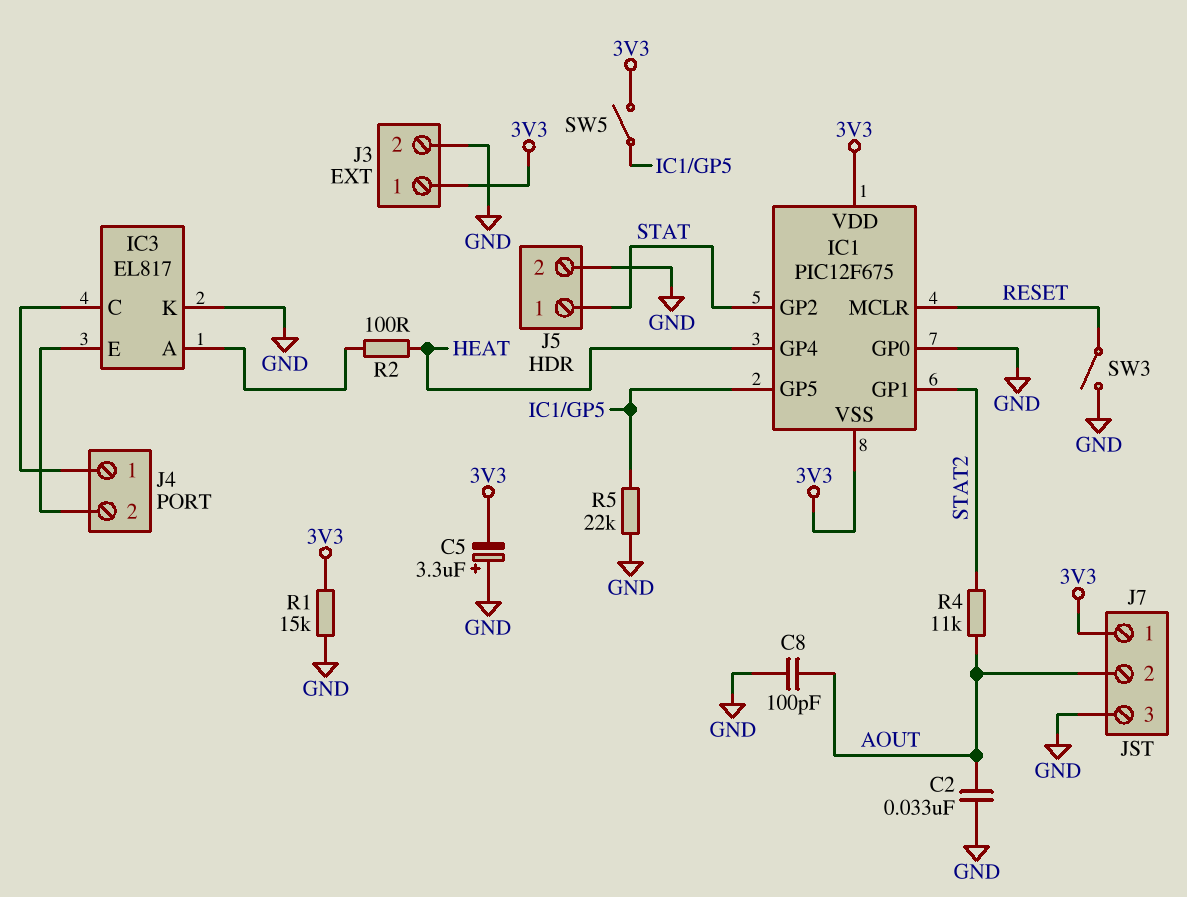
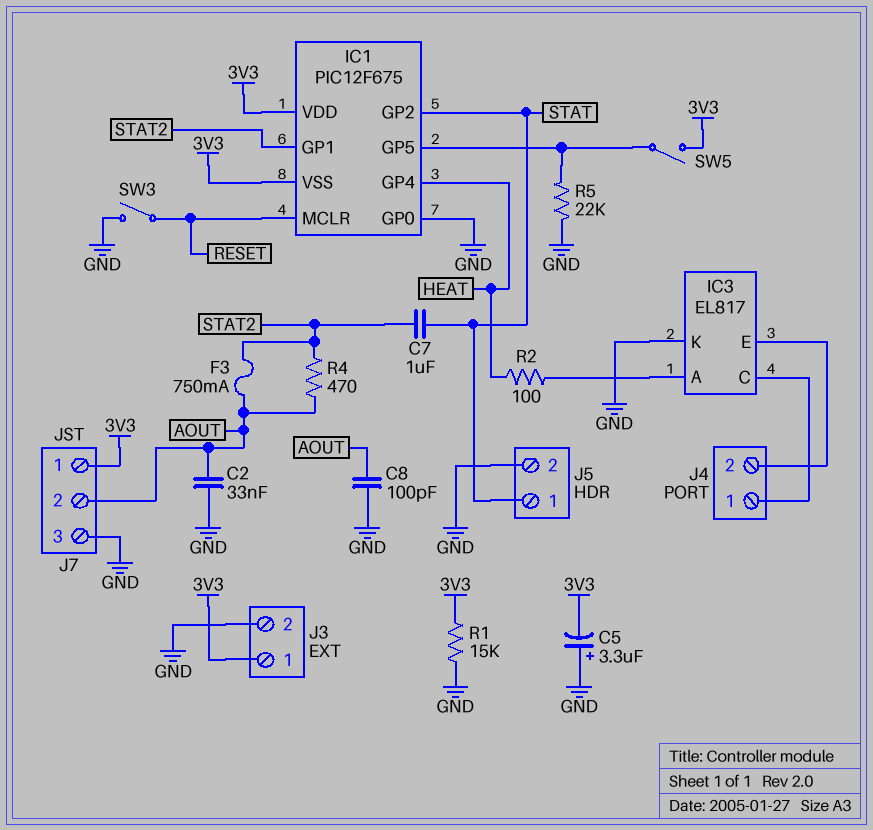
C7: none -> 1uF (STAT, STAT2)
F3: none -> 750mA (AOUT, STAT2)
R4: 11k (AOUT, STAT2) -> 470 (AOUT, STAT2)

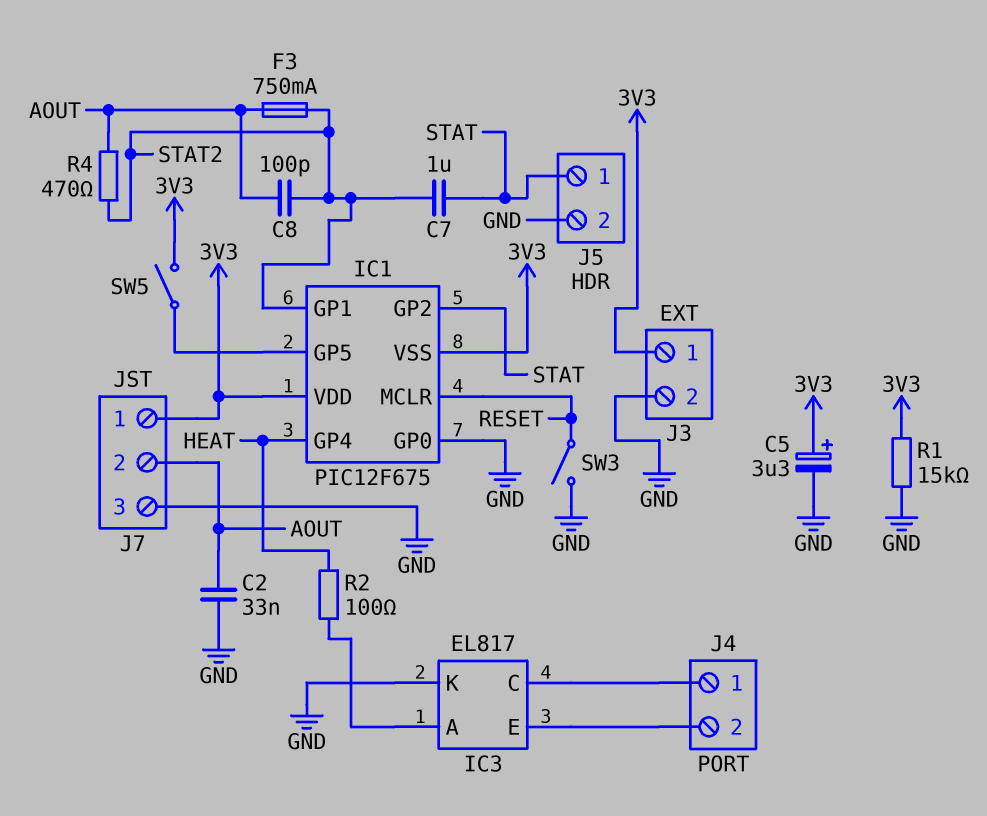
C5: 3.3uF (plus GND, minus 3V3) -> 3.3uF (plus 3V3, minus GND)
C8: 100pF (AOUT, GND) -> 100pF (AOUT, STAT2)
R5: 22k (GND, IC1/GP5) -> none

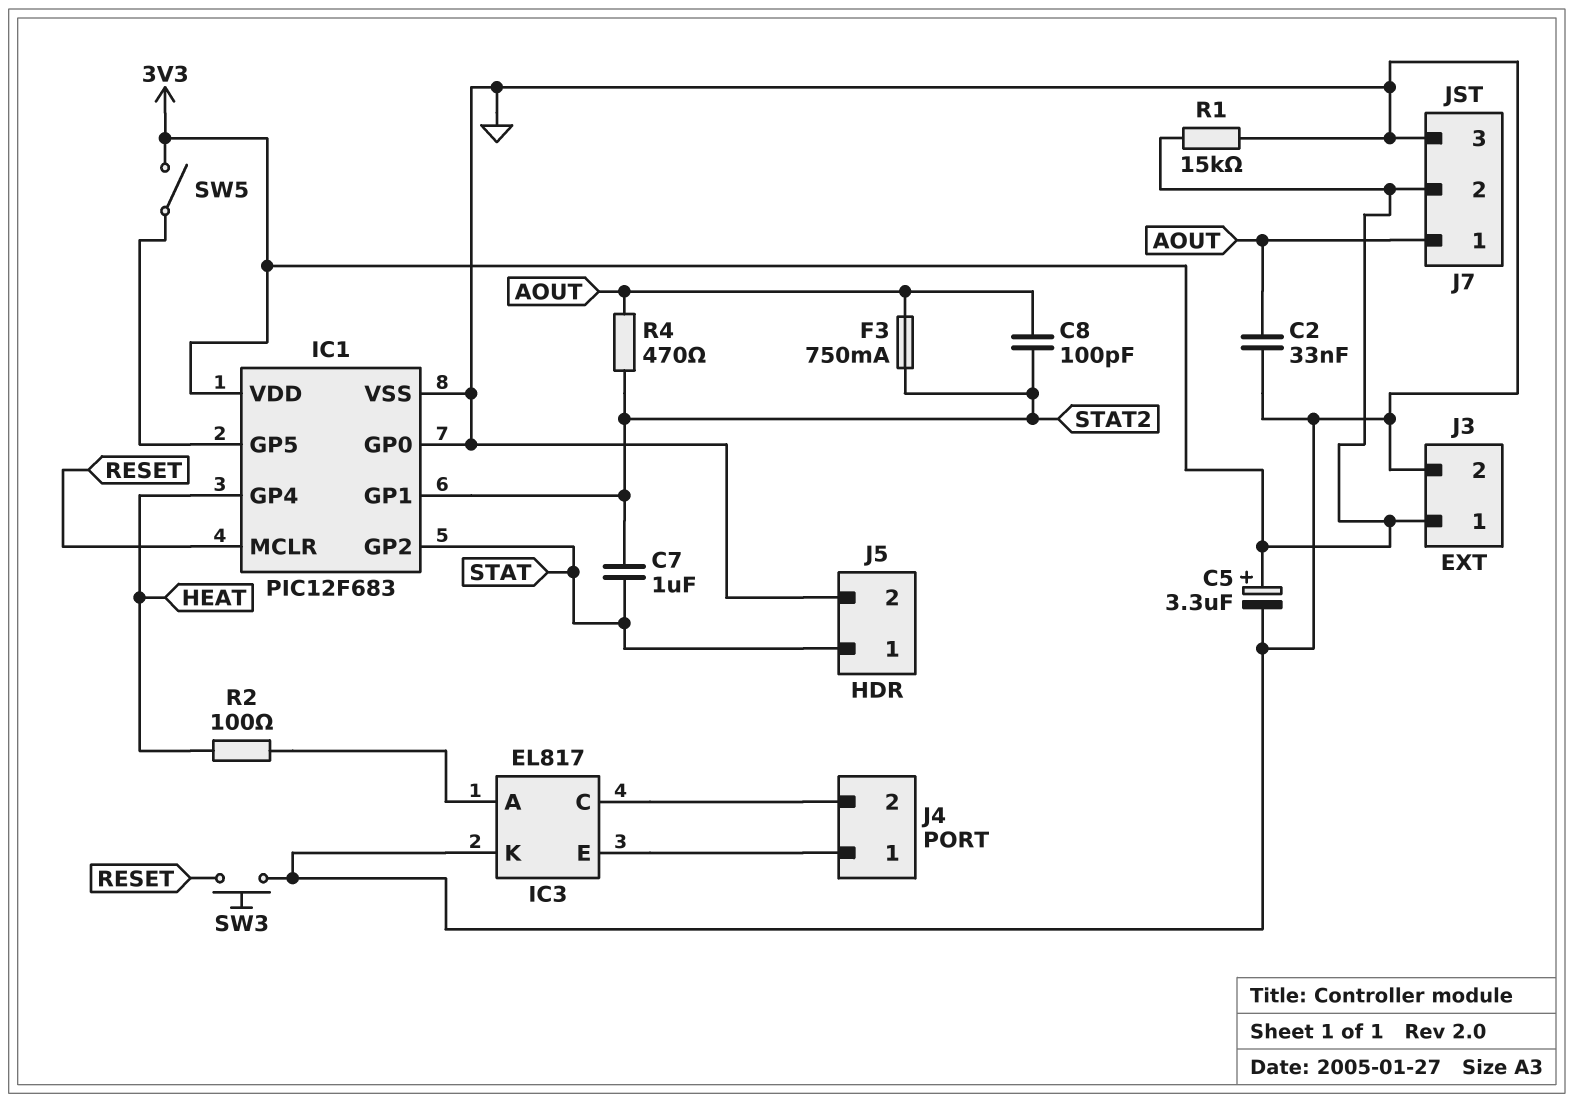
IC1: PIC12F675 -> PIC12F683
IC1 pin VSS: 3V3 -> GND
J4 pin 1: IC3/C -> IC3/E
J4 pin 2: IC3/E -> IC3/C
J7 pin 1: 3V3 -> AOUT
J7 pin 2: AOUT -> 3V3
SW3: switch (GND, RESET) -> button (GND, RESET)

